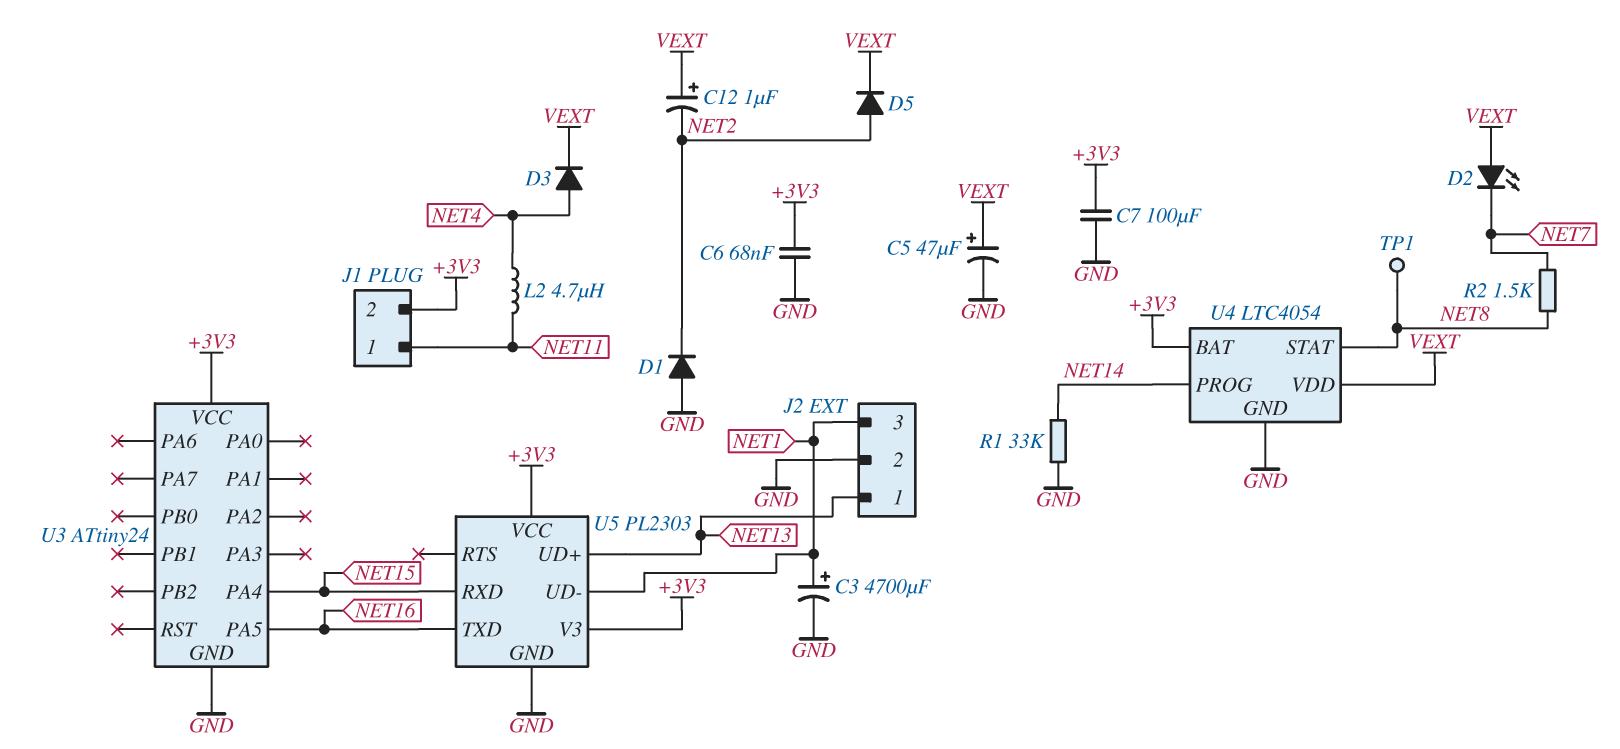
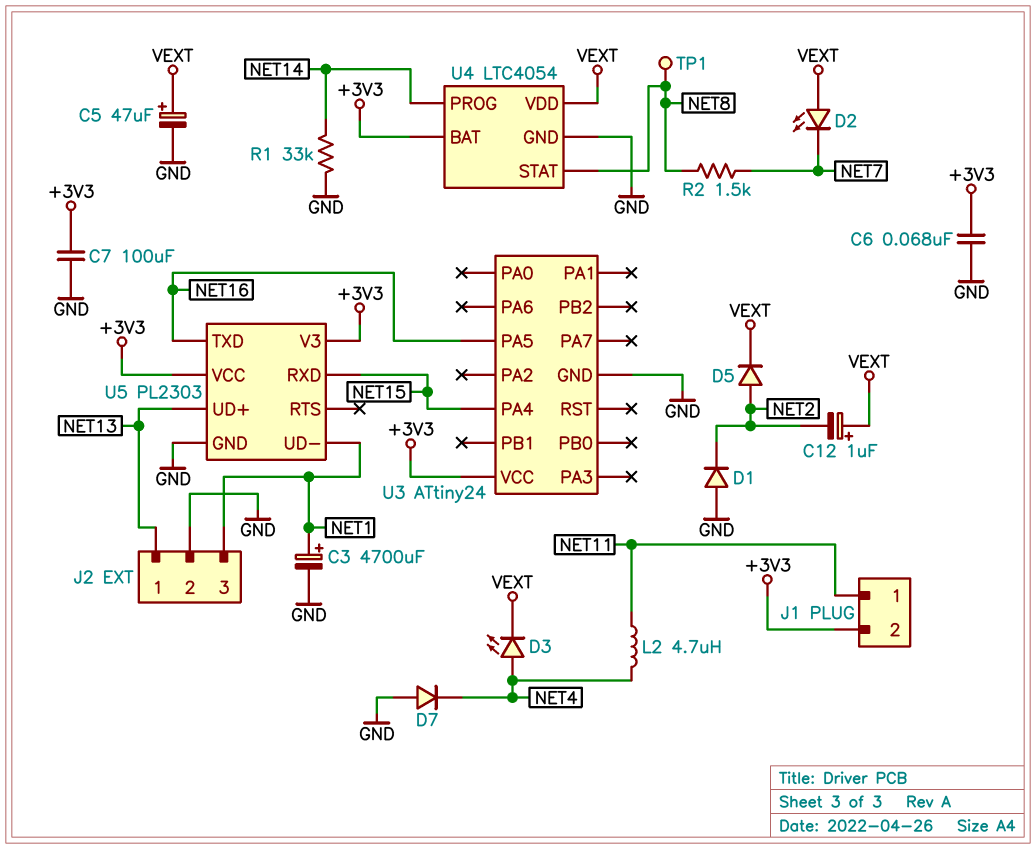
D3: diode (A NET4, K VEXT) -> LED (A NET4, K VEXT)
D7: none -> diode (A GND, K NET4)

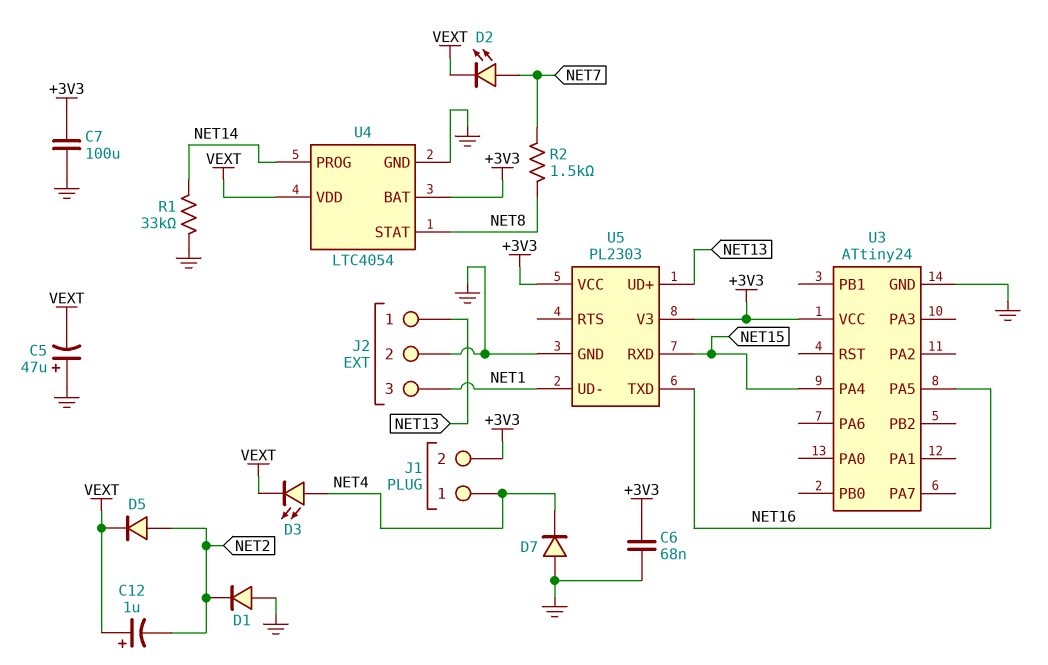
C3: 4700uF (plus NET1, minus GND) -> none
C5: 47uF (plus VEXT, minus GND) -> 47uF (plus GND, minus VEXT)
D2: LED (A VEXT, K NET7) -> LED (A NET7, K VEXT)
J1 pin 1: NET11 -> NET4
L2: 4.7uH (NET4, NET11) -> none
TP1: test point (NET8) -> none

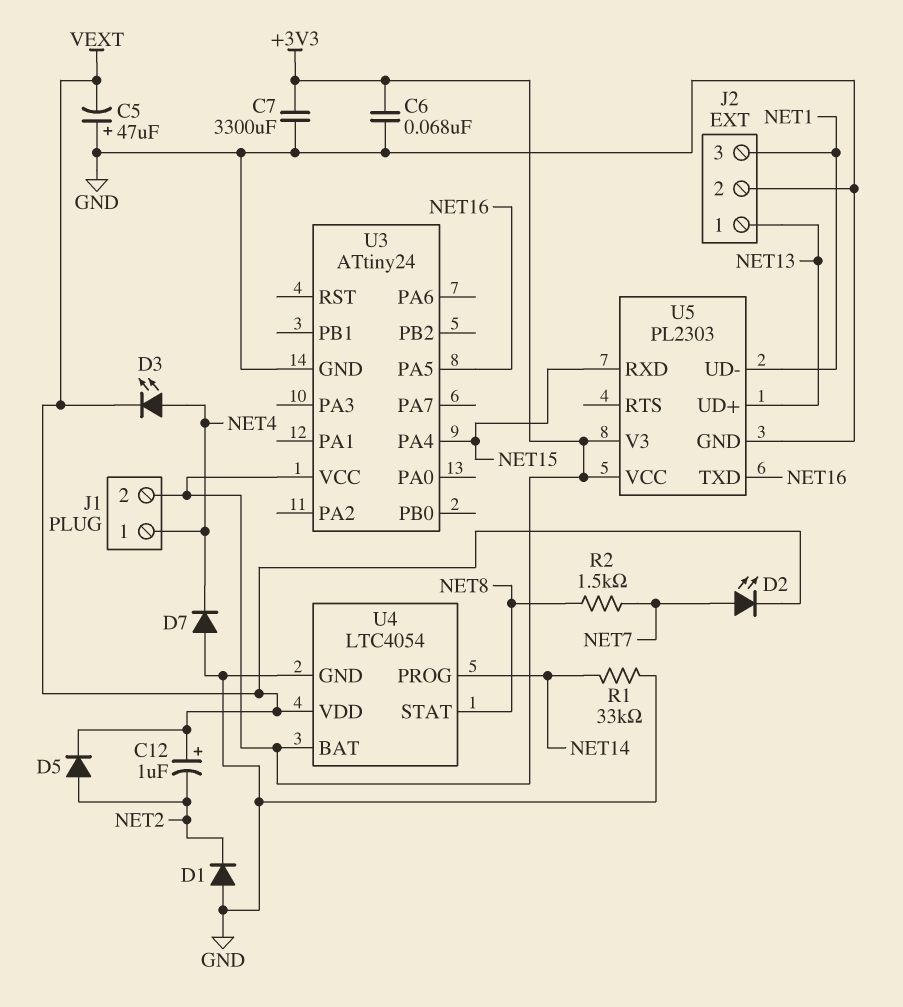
C7: 100uF (+3V3, GND) -> 3300uF (+3V3, GND)

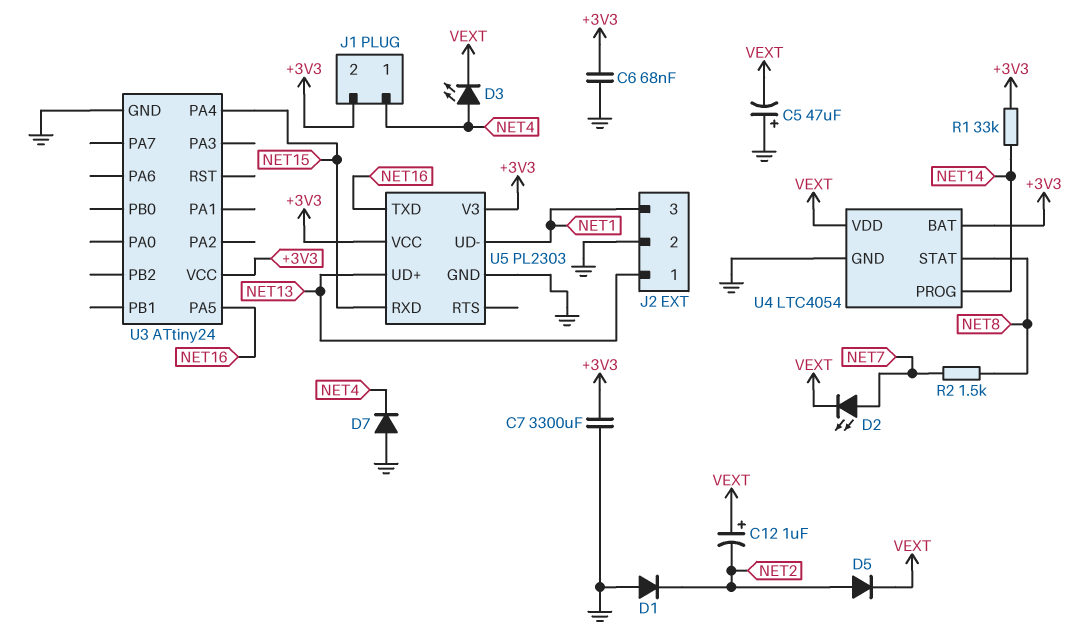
R1: 33k (GND, NET14) -> 33k (+3V3, NET14)

